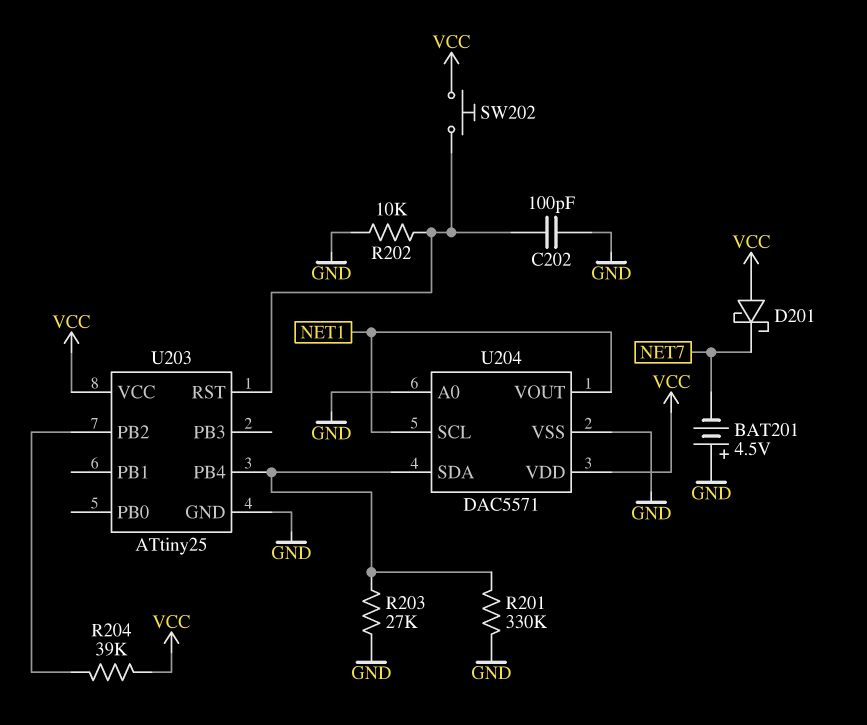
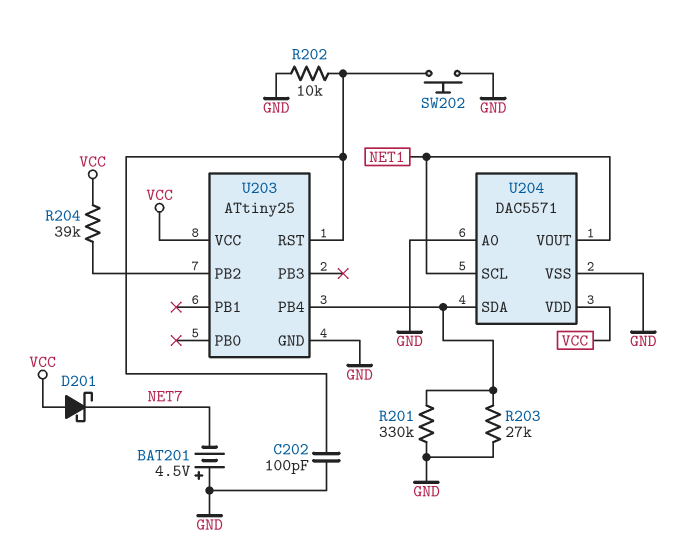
SW202: button (U203/RST, VCC) -> button (GND, U203/RST)

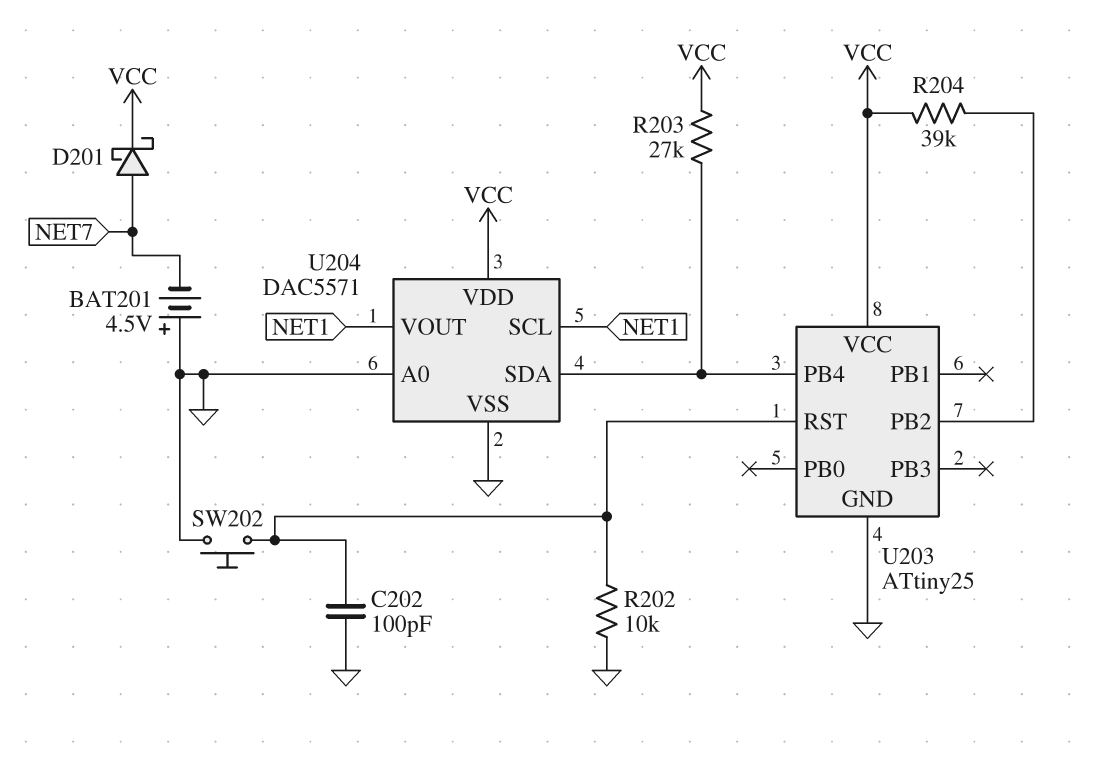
D201: schottky (A VCC, K NET7) -> schottky (A NET7, K VCC)
R201: 330k (GND, U203/PB4) -> none
R203: 27k (GND, U203/PB4) -> 27k (U203/PB4, VCC)

